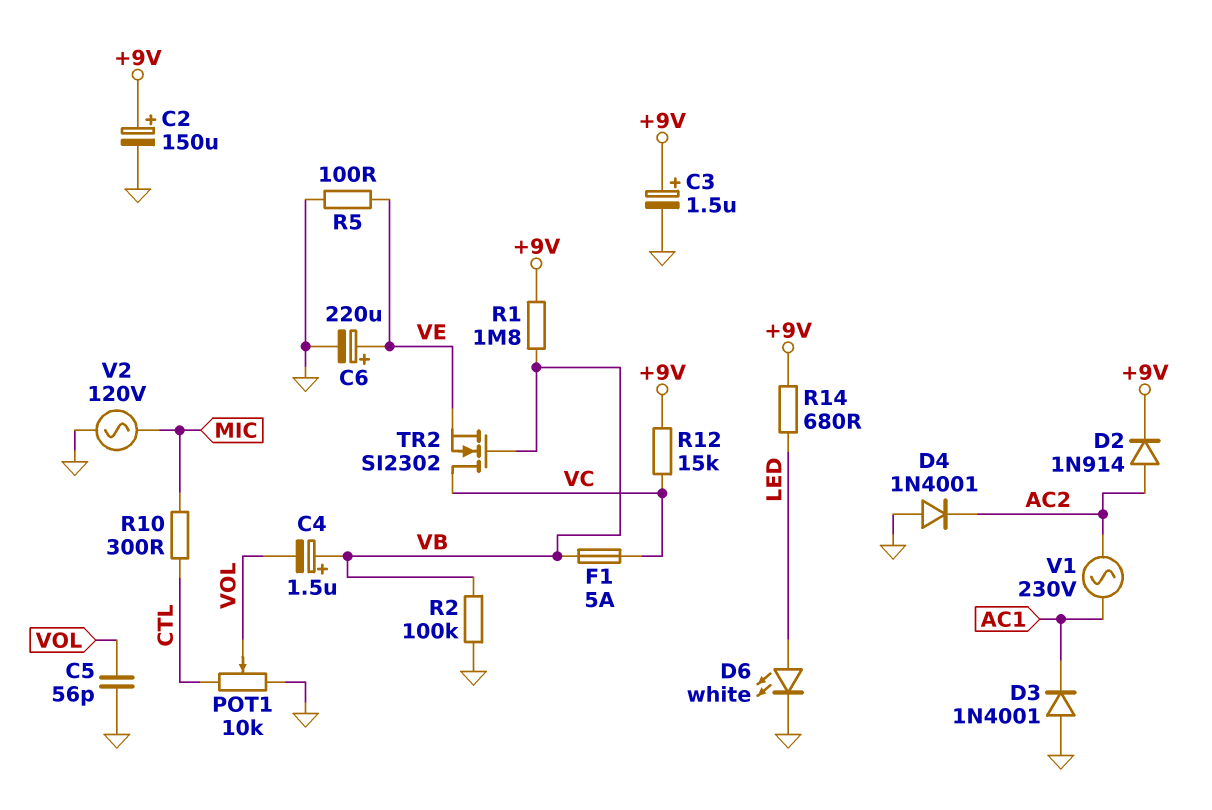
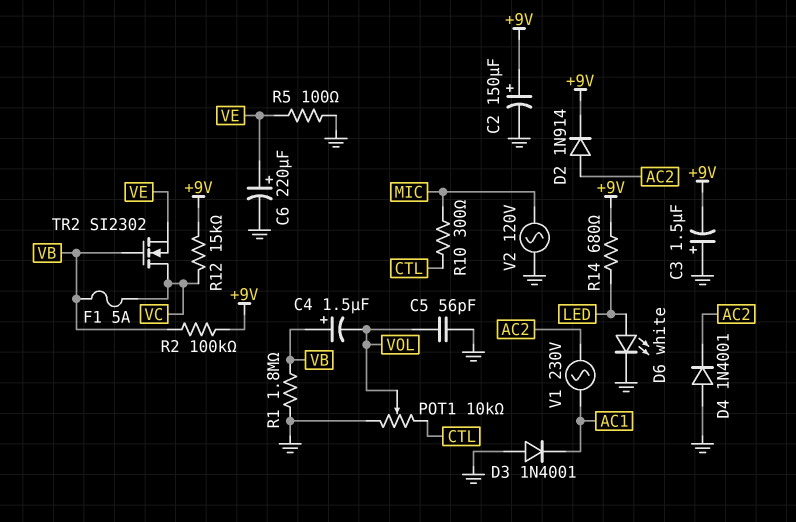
C3: 1.5uF (plus +9V, minus GND) -> 1.5uF (plus GND, minus +9V)
R1: 1.8M (+9V, VB) -> 1.8M (GND, VB)
R2: 100k (GND, VB) -> 100k (+9V, VB)

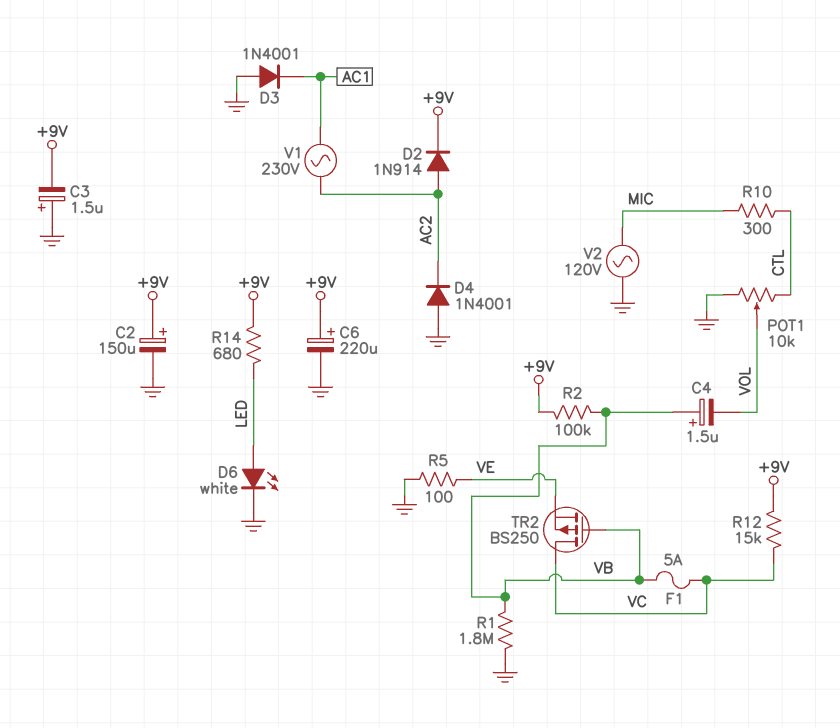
C5: 56pF (GND, VOL) -> none
C6: 220uF (plus VE, minus GND) -> 220uF (plus +9V, minus GND)
TR2: NMOS SI2302 (G VB, D VC, S VE) -> PMOS BS250 (G VB, D VC, S VE)

